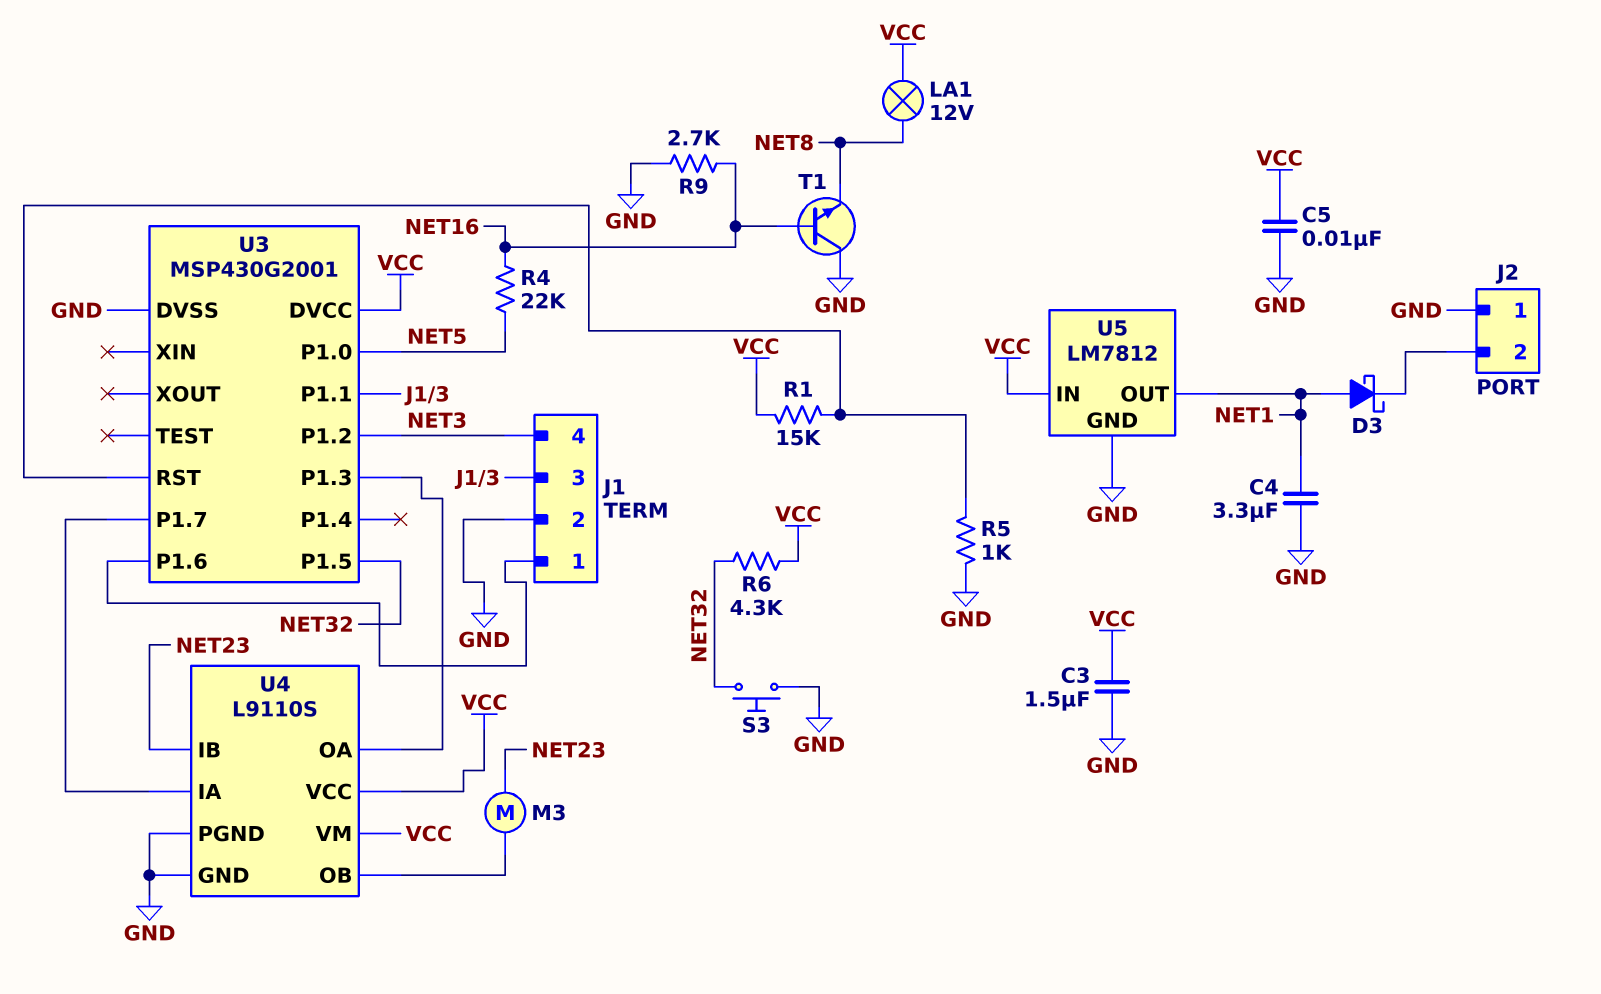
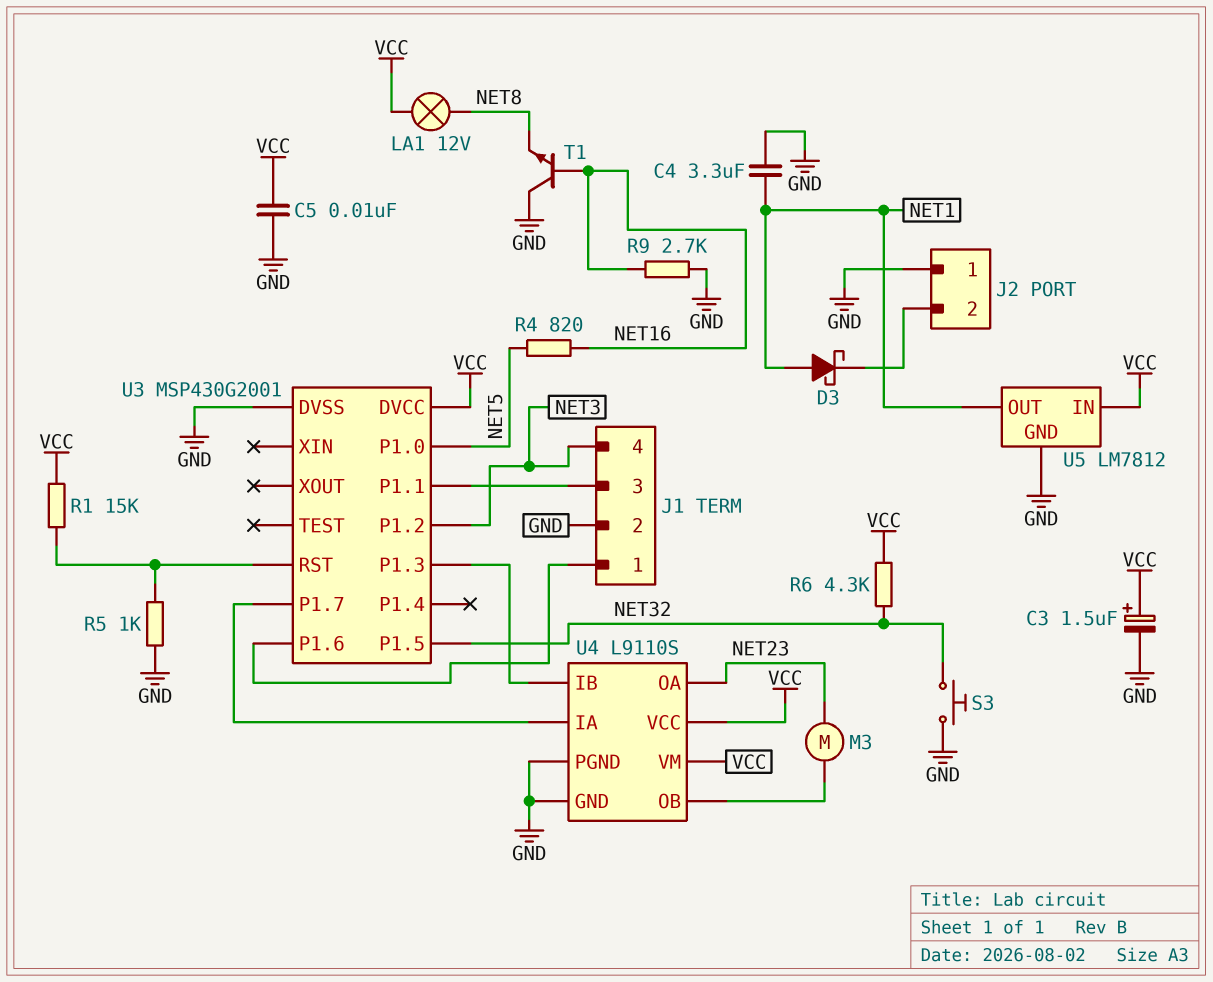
C3: 1.5uF (GND, VCC) -> 1.5uF (plus VCC, minus GND)
R4: 22k (NET5, NET16) -> 820 (NET5, NET16)
U4 pin IB: NET23 -> U3/P1.3
U4 pin OA: U3/P1.3 -> NET23

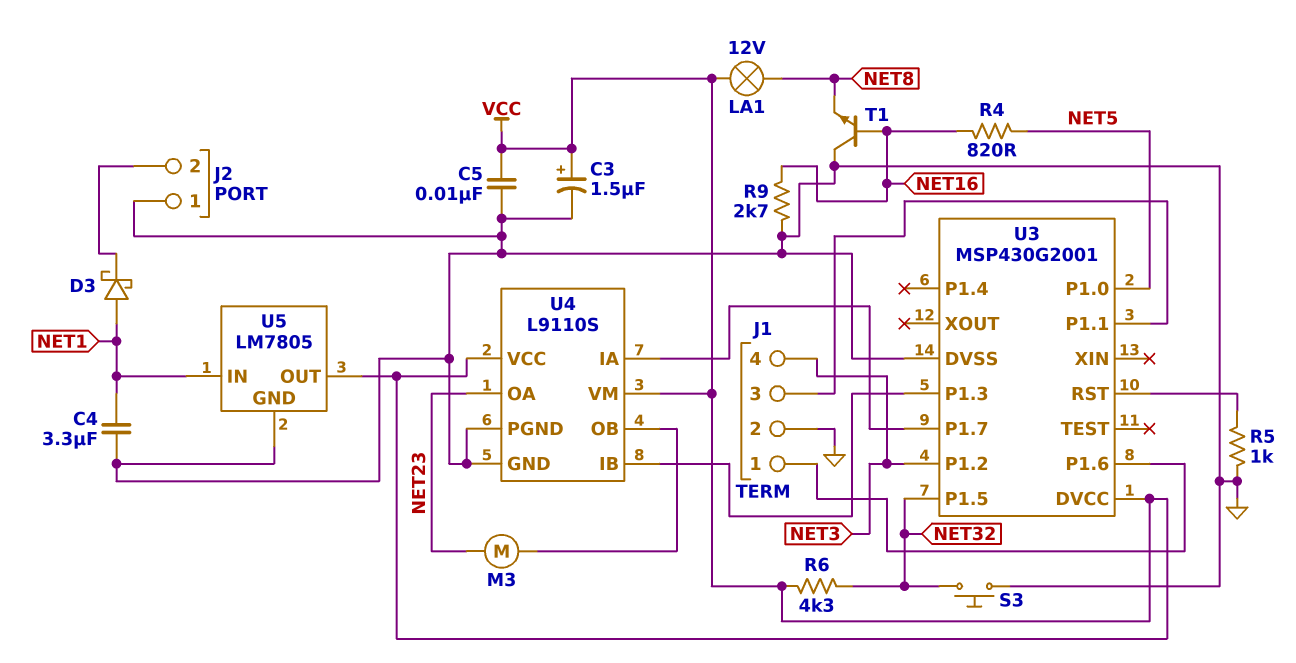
R1: 15k (U3/RST, VCC) -> none
U5: LM7812 -> LM7805
U5 pin IN: VCC -> NET1
U5 pin OUT: NET1 -> VCC

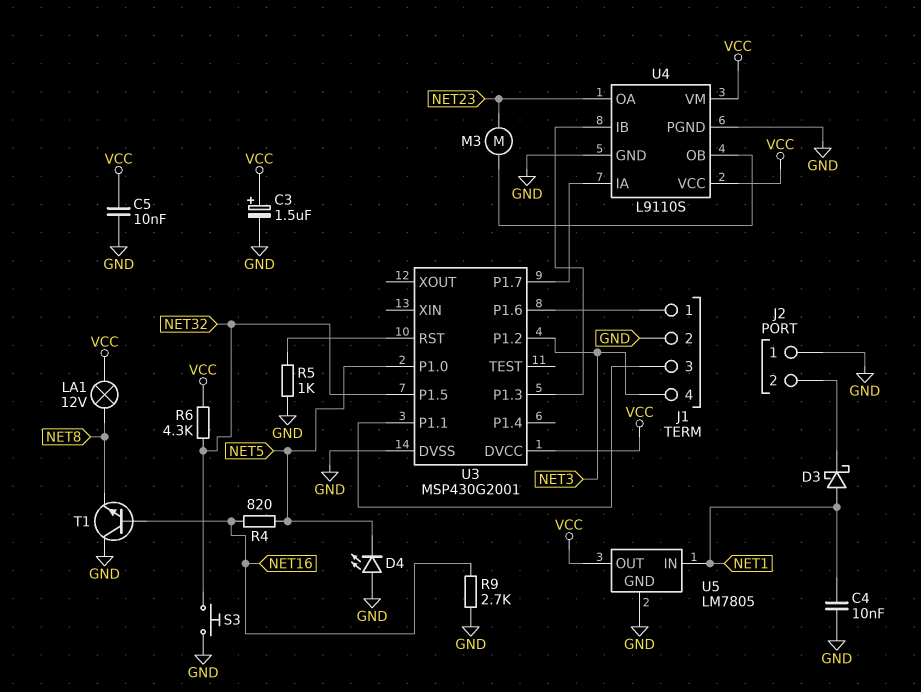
C4: 3.3uF (GND, NET1) -> 10nF (GND, NET1)
D4: none -> LED (A GND, K NET5)

